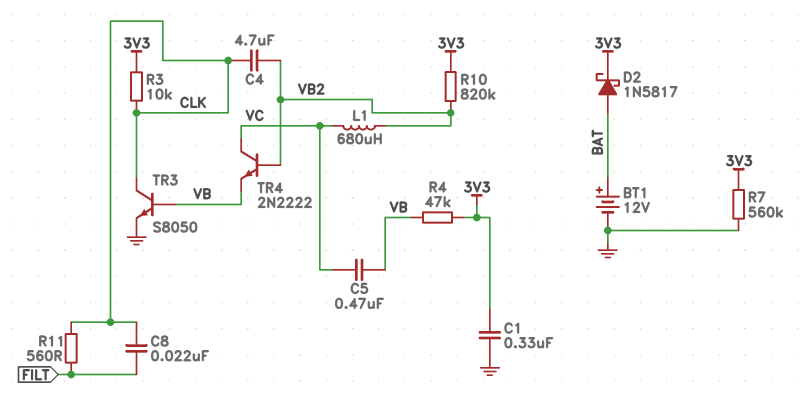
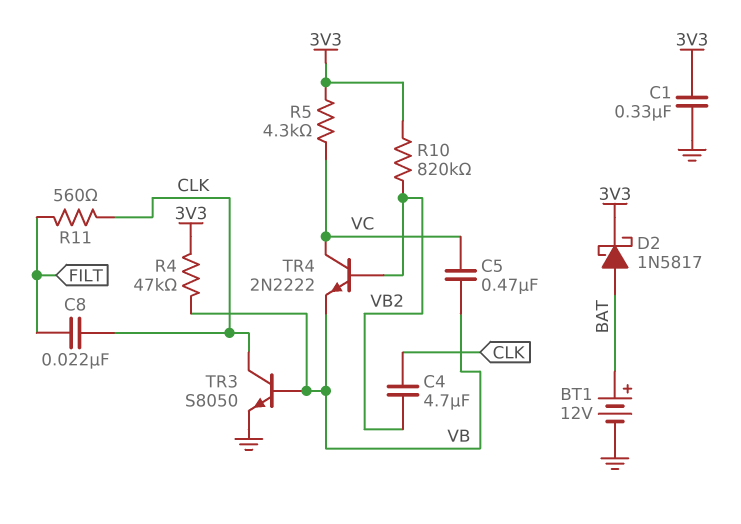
L1: 680uH (VB2, VC) -> none
R3: 10k (3V3, CLK) -> none
R5: none -> 4.3k (3V3, VC)
R7: 560k (3V3, GND) -> none

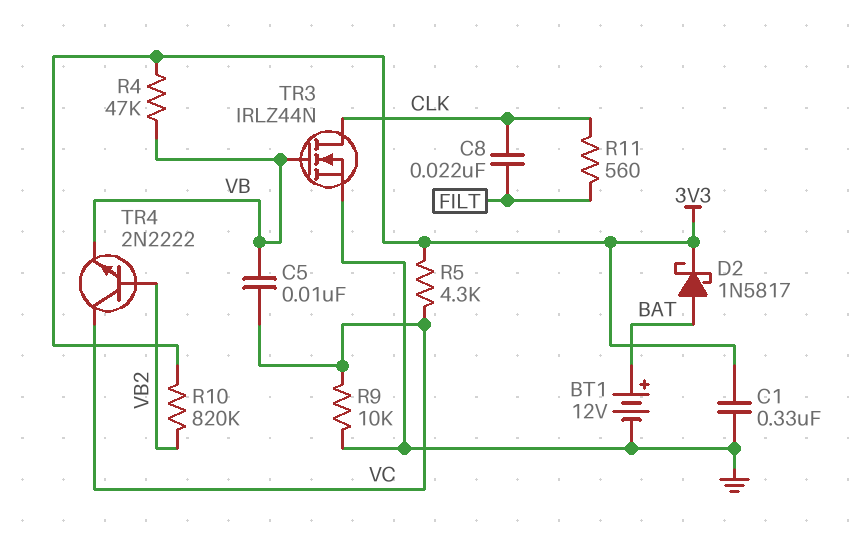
C4: 4.7uF (CLK, VB2) -> none
C5: 470nF (VB, VC) -> 10nF (VB, VC)
R9: none -> 10k (GND, VC)
TR3: NPN S8050 (B VB, C CLK, E GND) -> NMOS IRLZ44N (G VB, D CLK, S GND)

